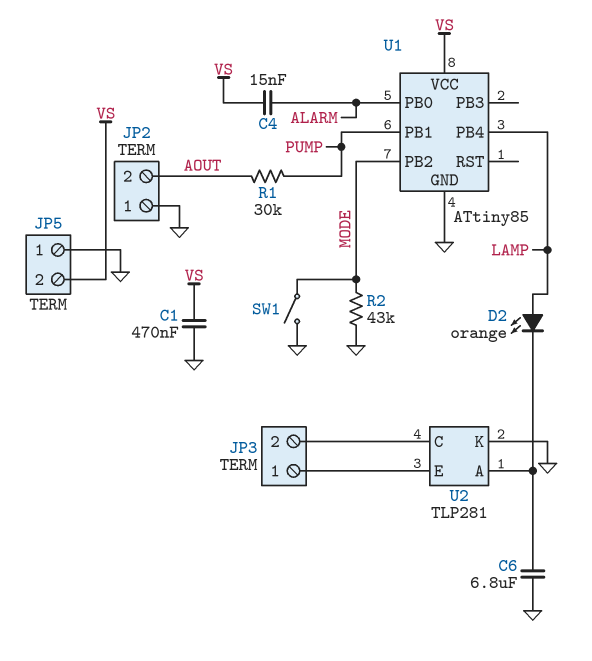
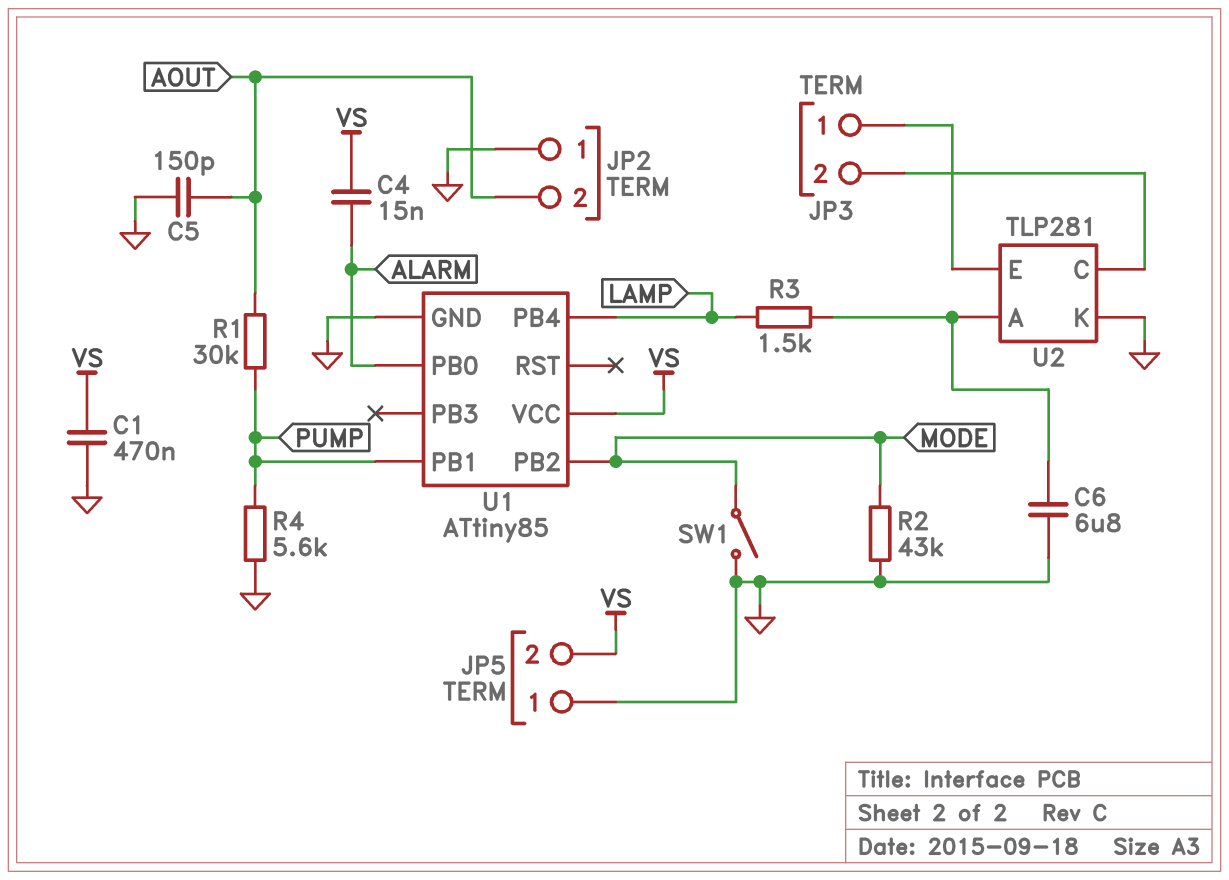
C5: none -> 150pF (AOUT, GND)
D2: LED orange (A LAMP, K U2/A) -> none
R3: none -> 1.5k (LAMP, U2/A)
R4: none -> 5.6k (GND, PUMP)

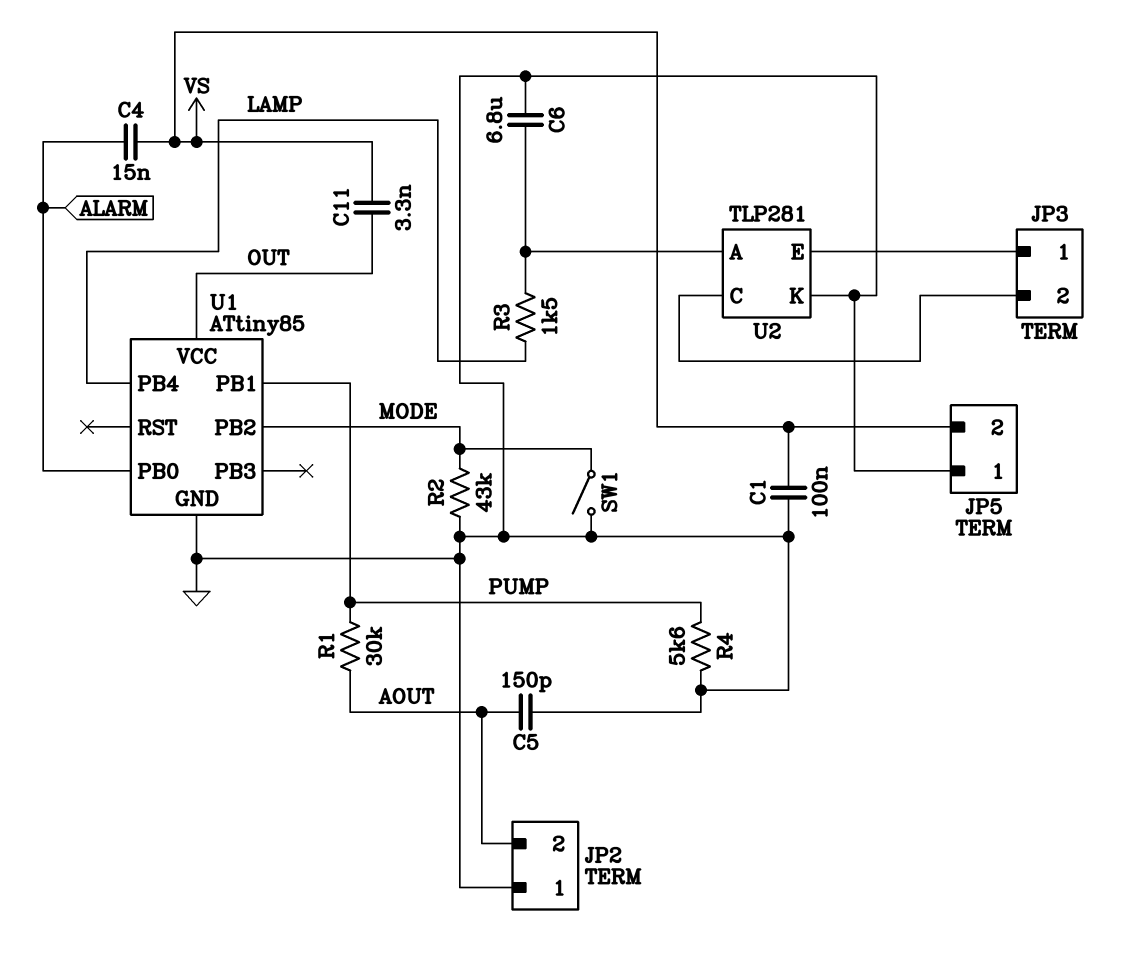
C1: 470nF (GND, VS) -> 100nF (GND, VS)
C11: none -> 3.3nF (OUT, VS)
U1 pin VCC: VS -> OUT

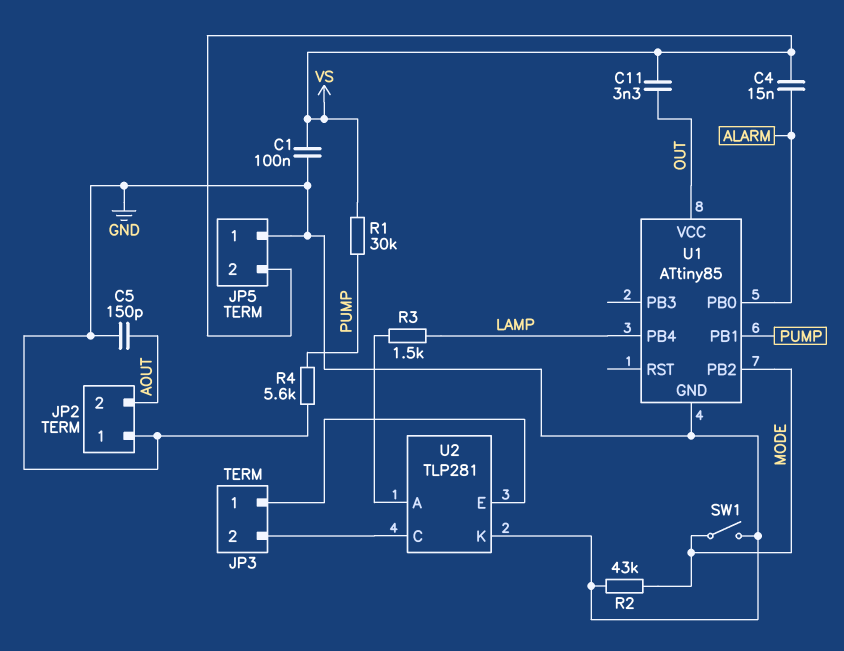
C6: 6.8uF (GND, U2/A) -> none
R1: 30k (AOUT, PUMP) -> 30k (PUMP, VS)

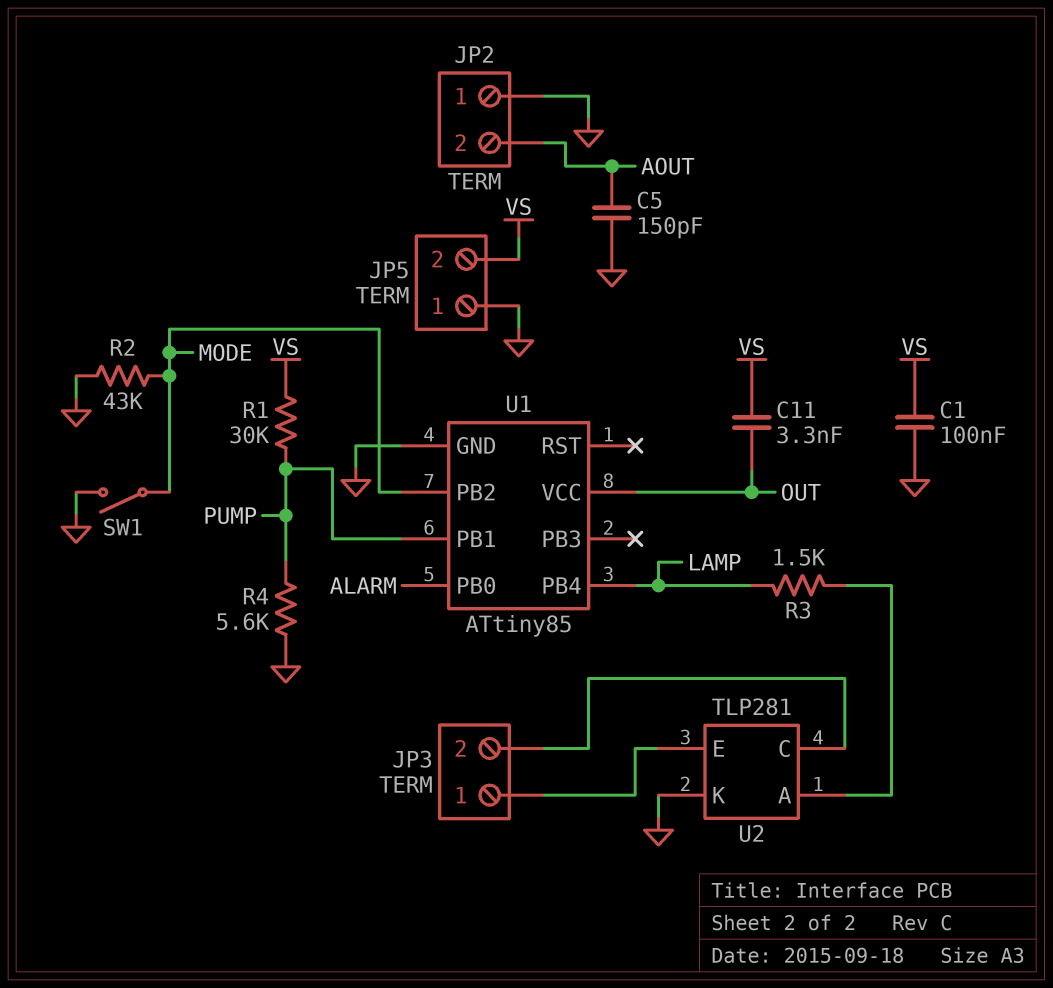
C4: 15nF (ALARM, VS) -> none

